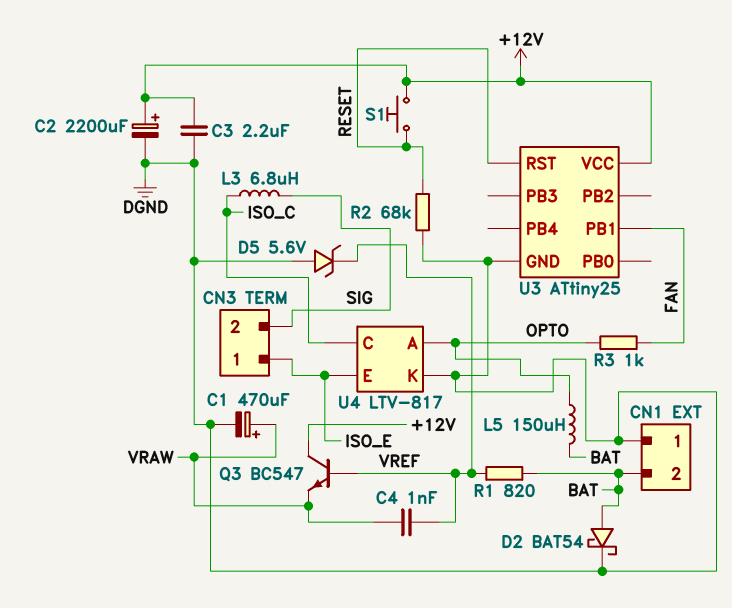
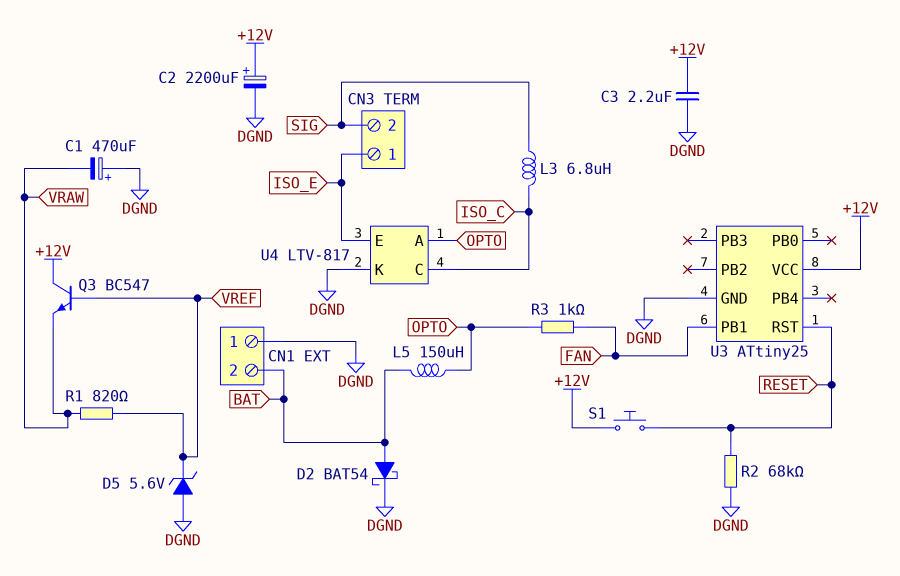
C1: 470uF (plus VRAW, minus DGND) -> 470uF (plus DGND, minus VRAW)
C4: 1nF (VRAW, VREF) -> none
R1: 820 (BAT, VREF) -> 820 (VRAW, VREF)

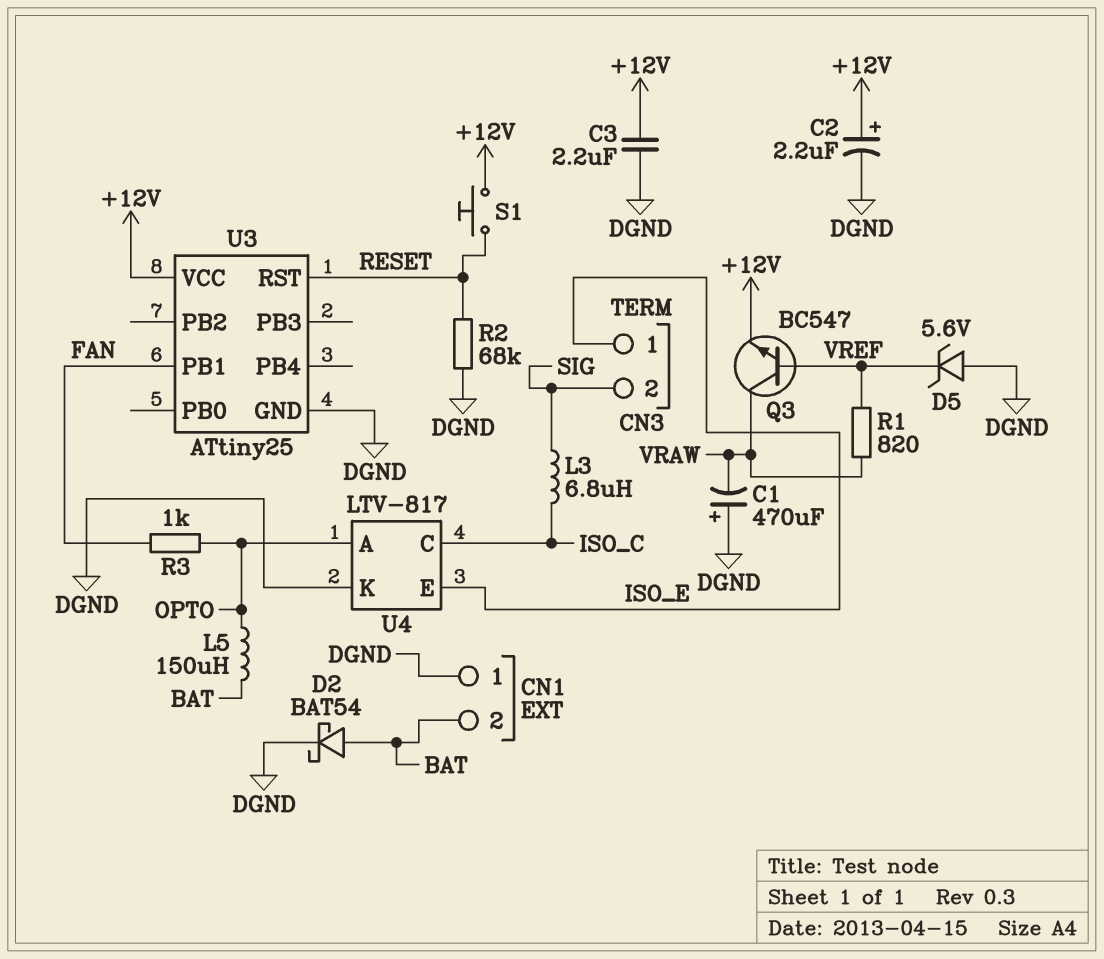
C2: 2200uF (plus +12V, minus DGND) -> 2.2uF (plus +12V, minus DGND)
Q3: NPN BC547 (B VREF, C +12V, E VRAW) -> NPN BC547 (B VREF, C VRAW, E +12V)

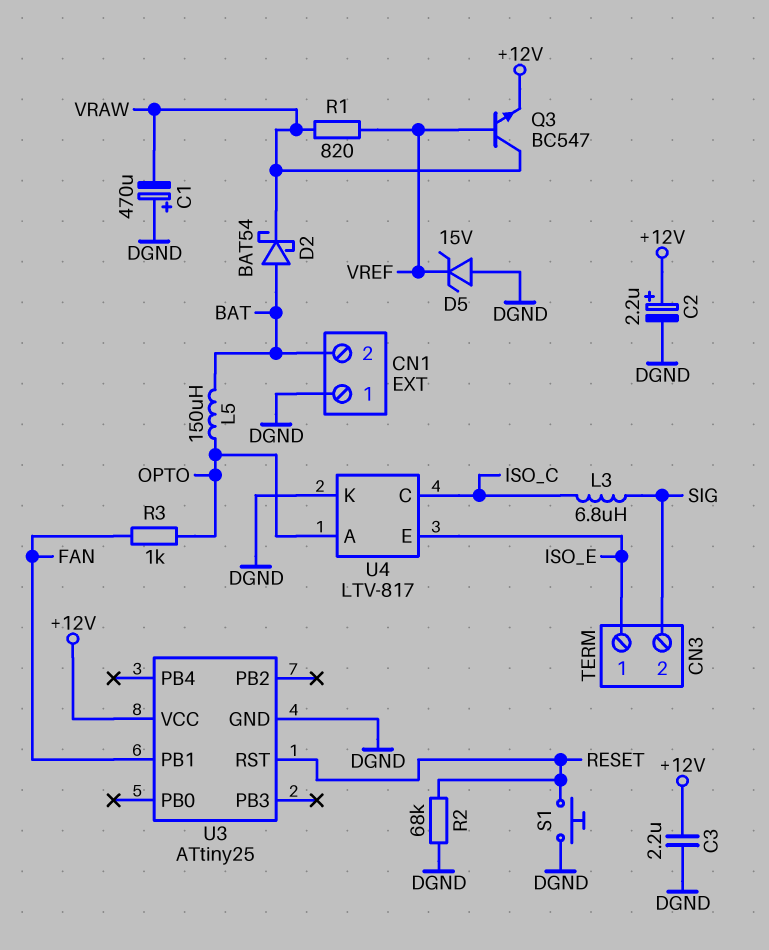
D2: schottky BAT54 (A BAT, K DGND) -> schottky BAT54 (A BAT, K VRAW)
D5: zener 5.6V (A DGND, K VREF) -> zener 15V (A DGND, K VREF)
S1: button (+12V, RESET) -> button (DGND, RESET)

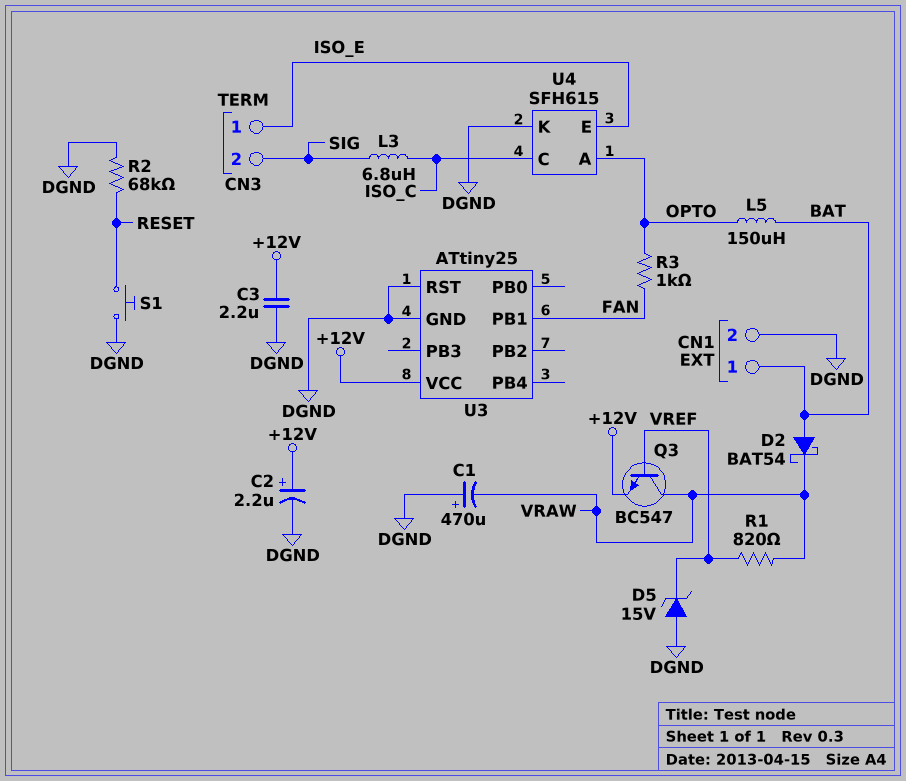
CN1 pin 1: DGND -> BAT
CN1 pin 2: BAT -> DGND
U3 pin RST: RESET -> DGND
U4: LTV-817 -> SFH615

